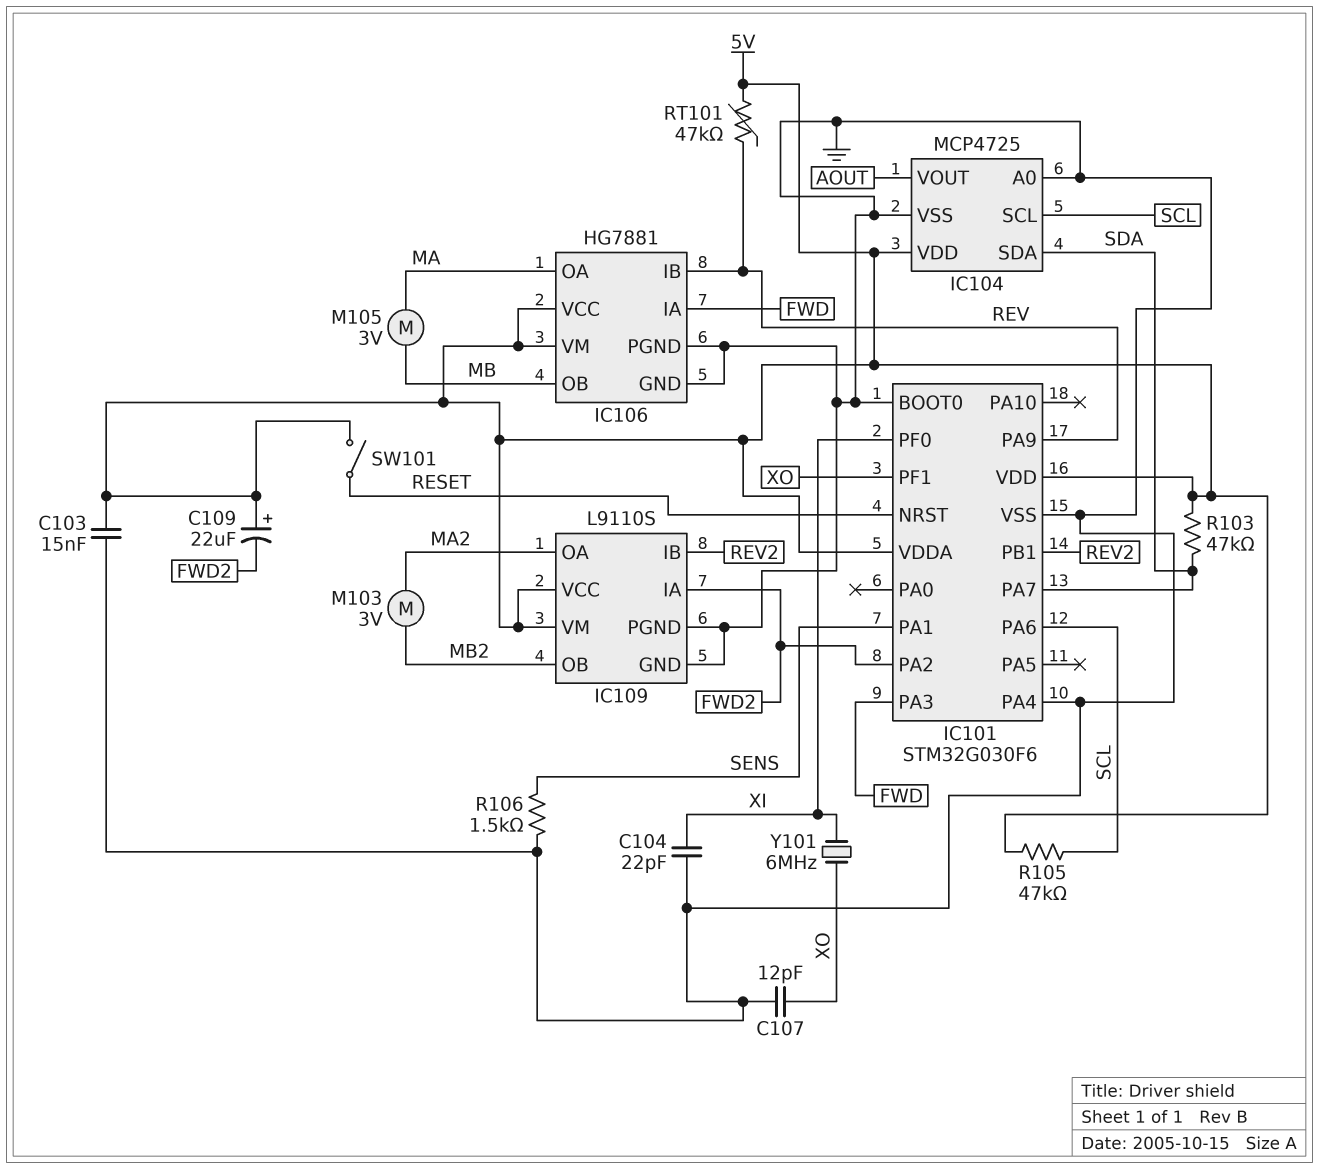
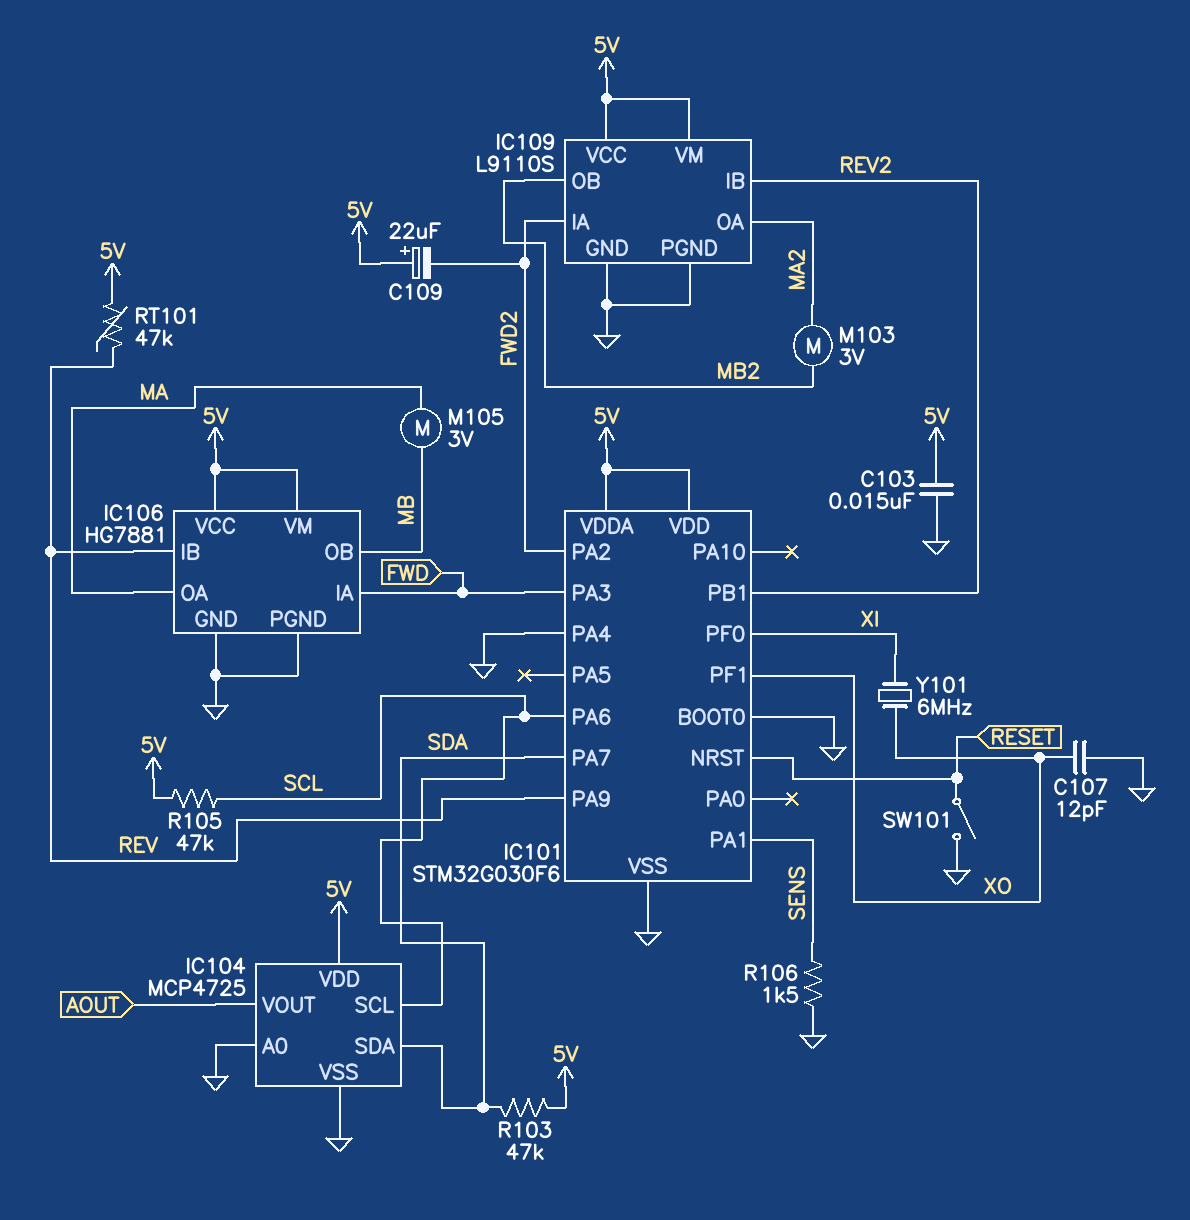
C104: 22pF (GND, XI) -> none
SW101: switch (5V, RESET) -> switch (GND, RESET)

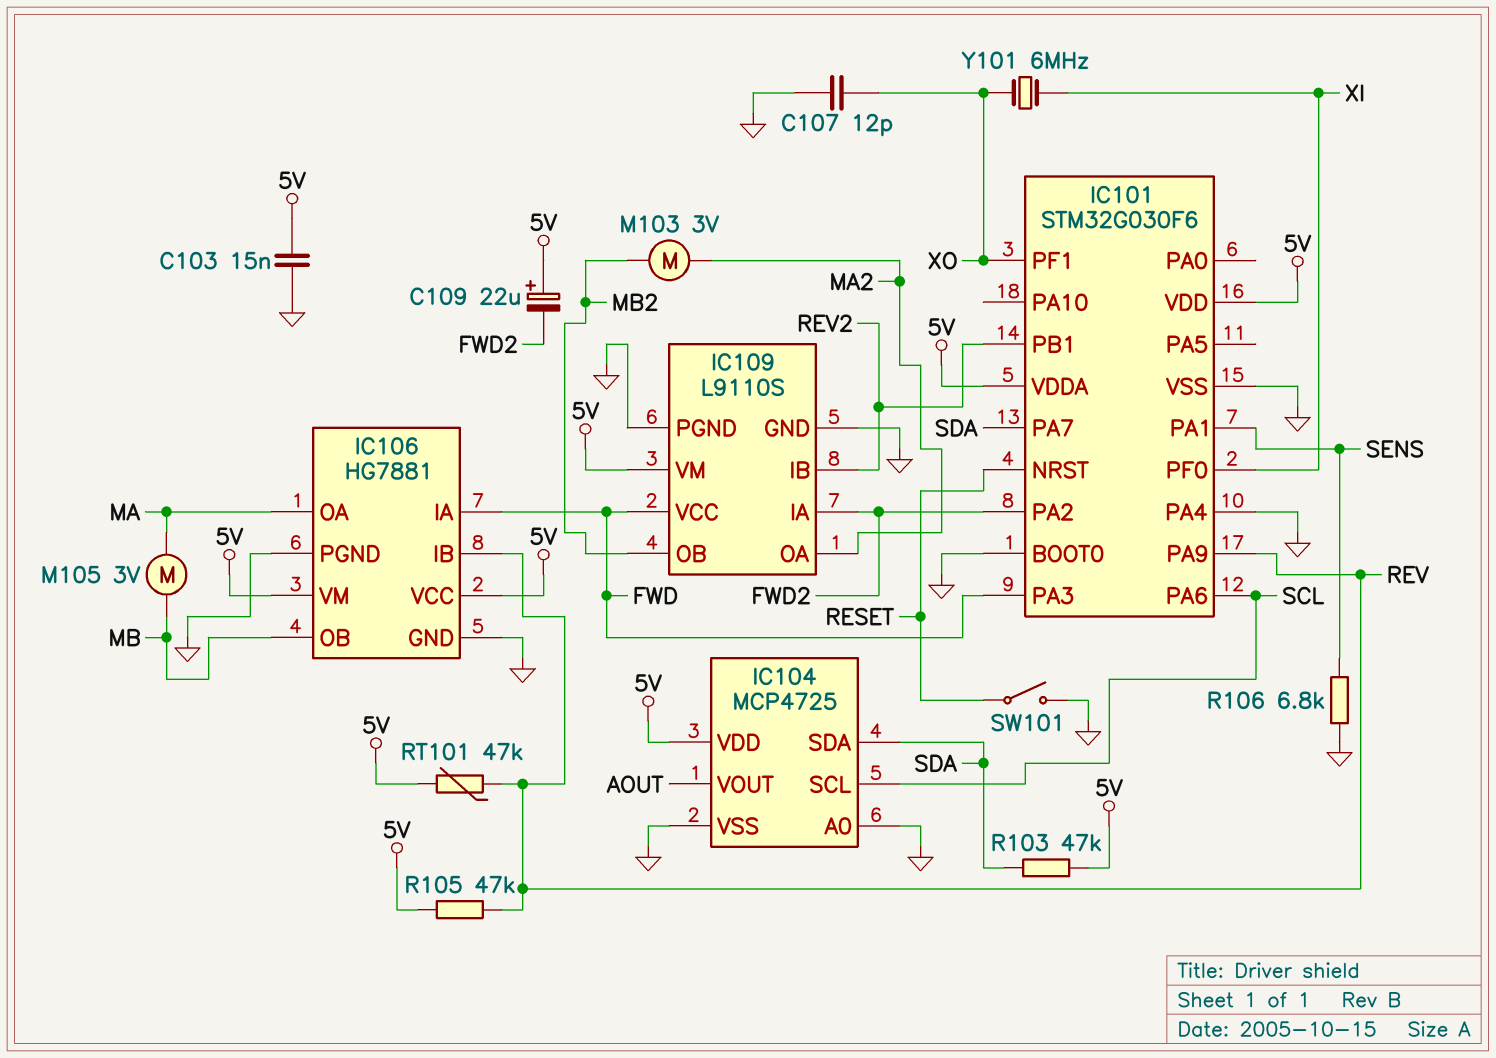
IC109 pin VCC: 5V -> FWD
R105: 47k (5V, SCL) -> 47k (5V, REV)
R106: 1.5k (GND, SENS) -> 6.8k (GND, SENS)

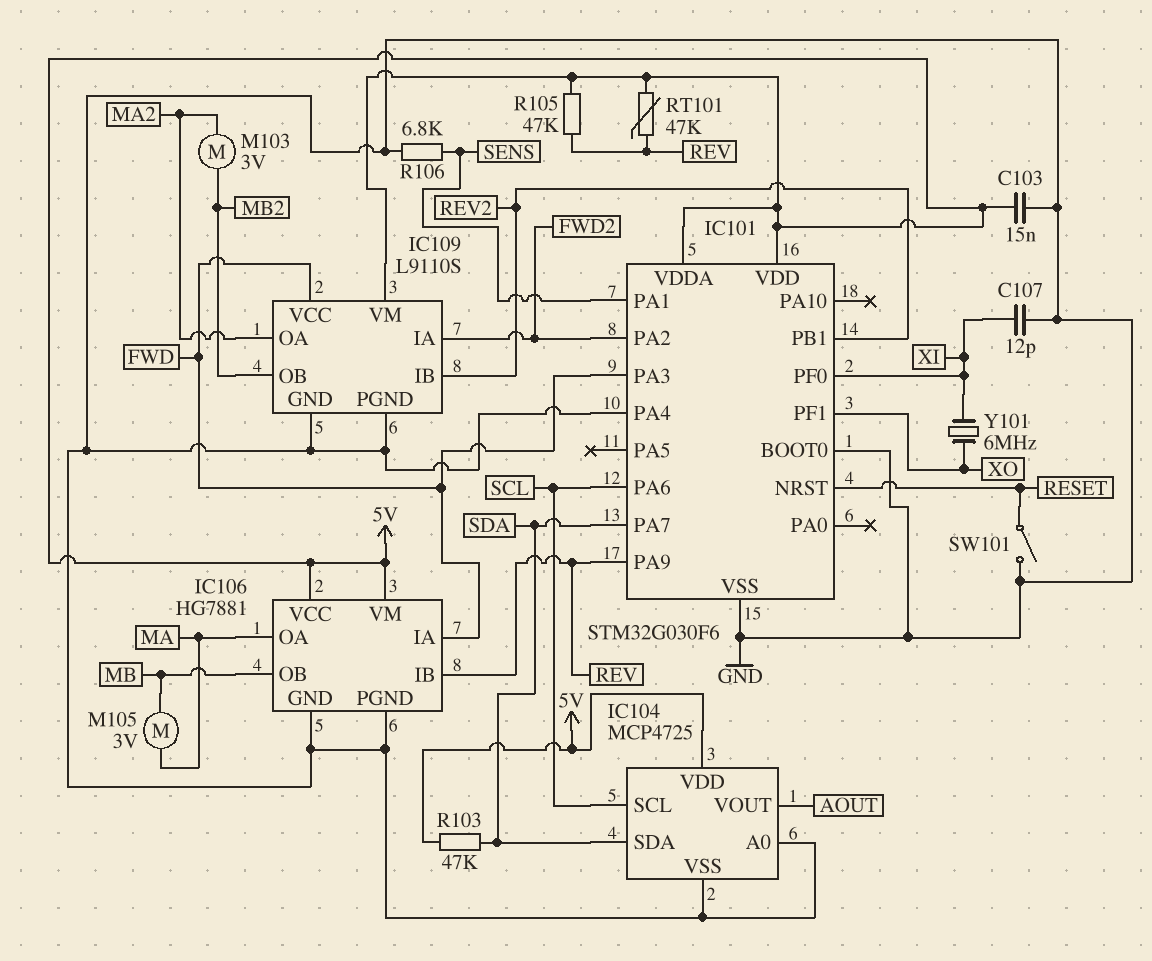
C107: 12pF (GND, XO) -> 12pF (GND, XI)
C109: 22uF (plus 5V, minus FWD2) -> none

